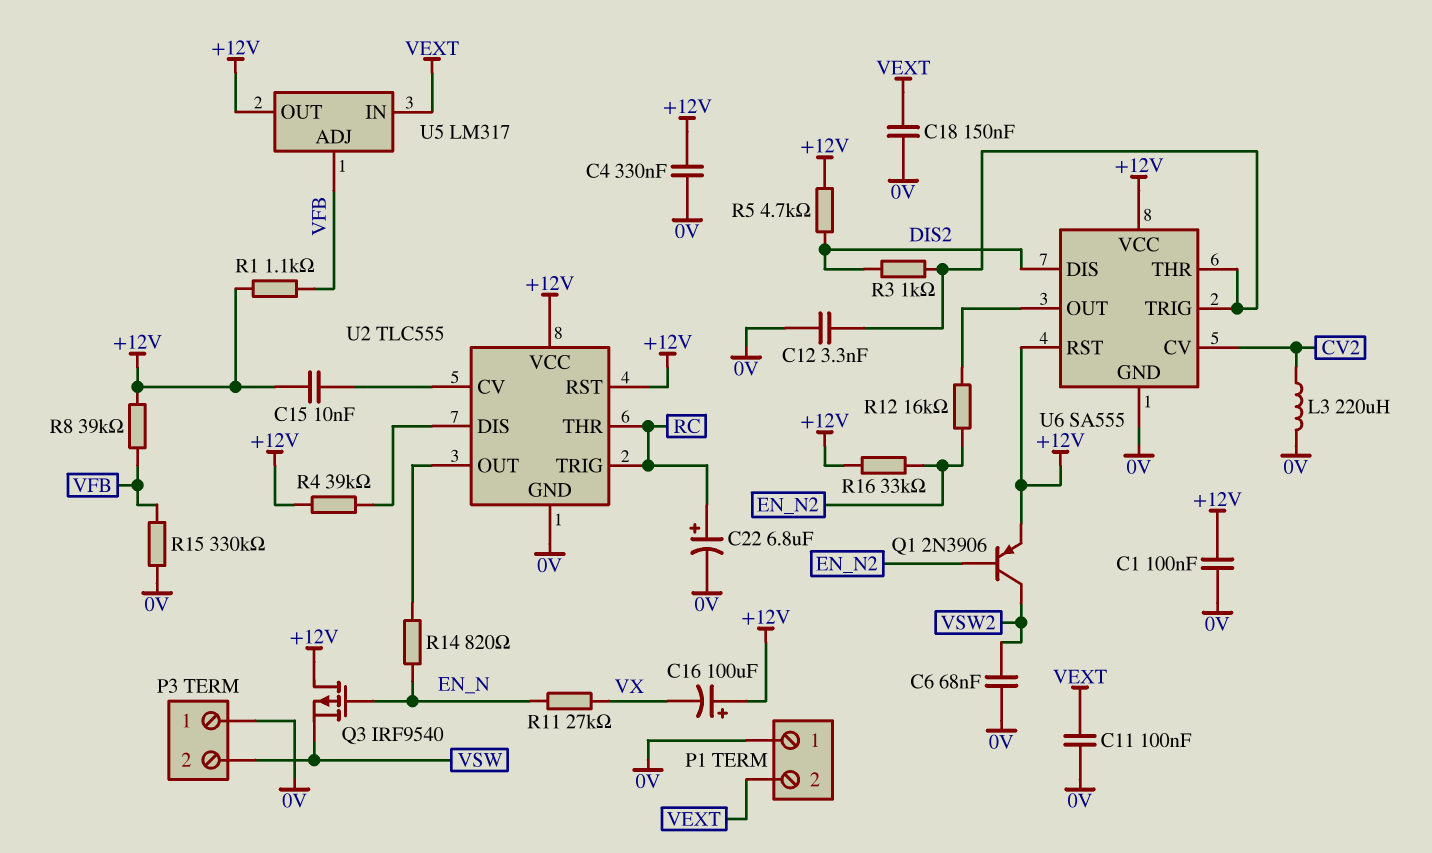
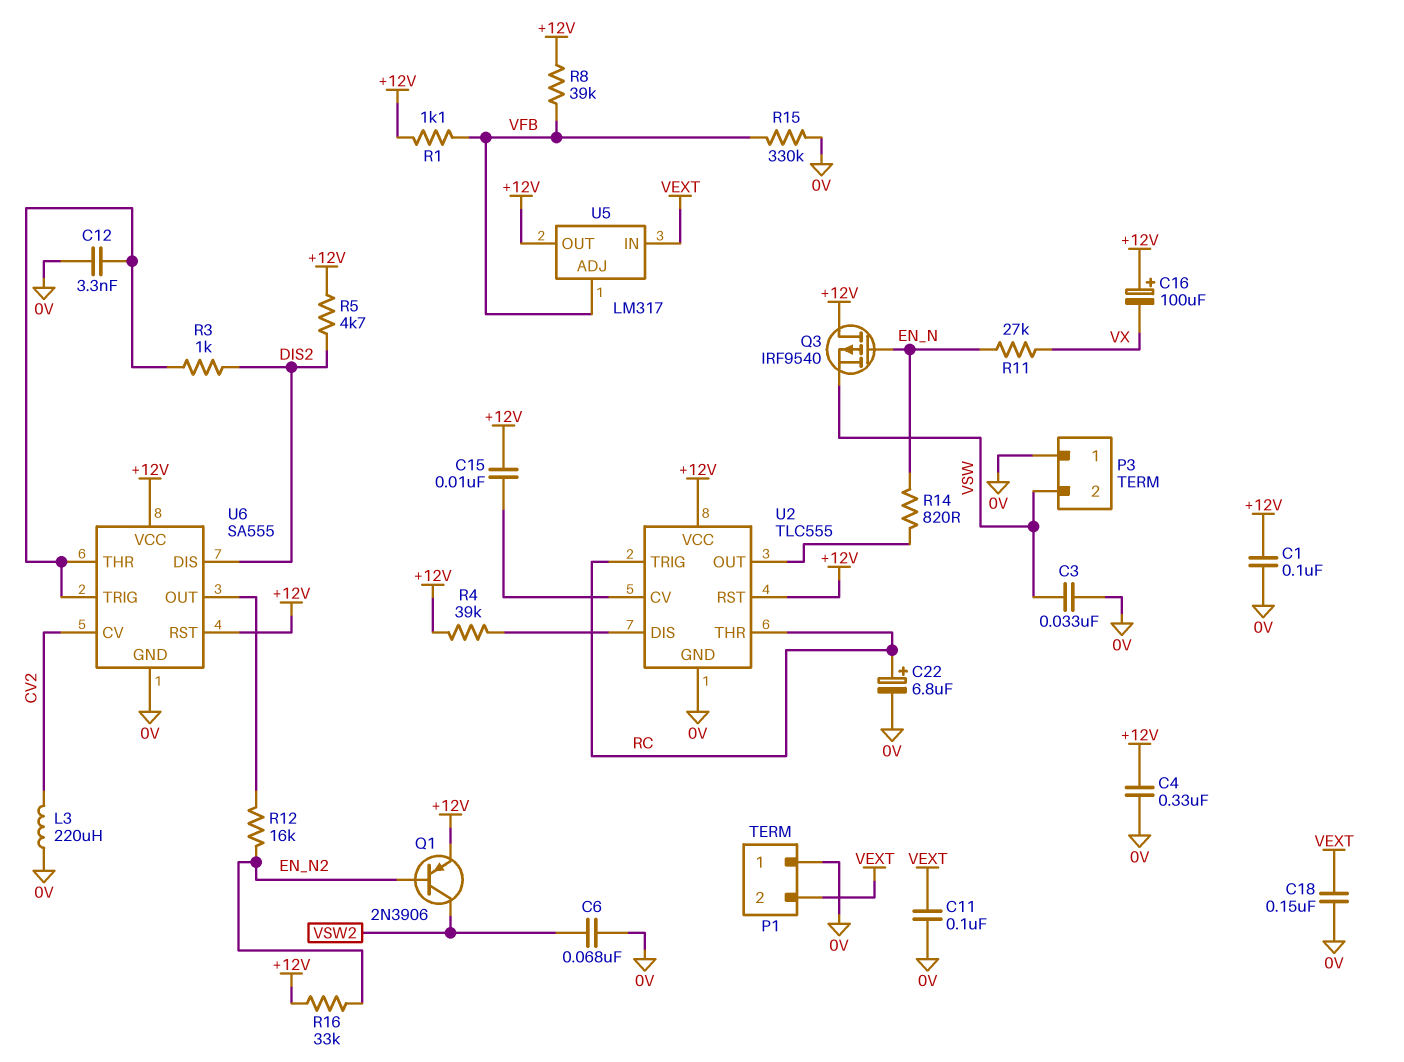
C3: none -> 33nF (0V, VSW)

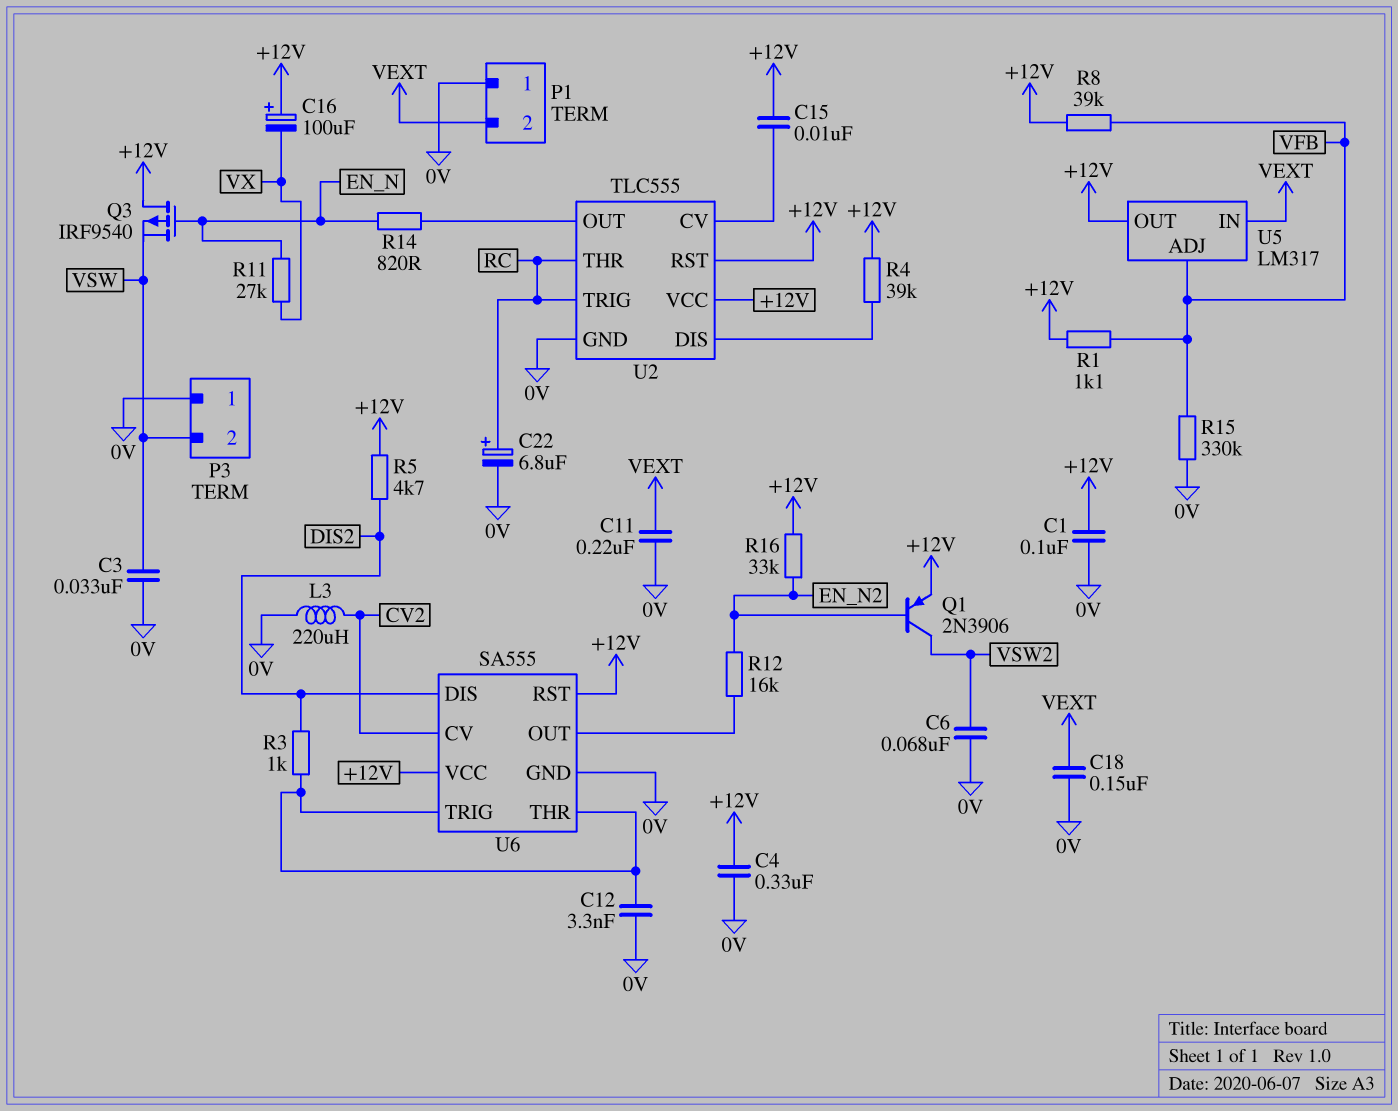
C11: 100nF (0V, VEXT) -> 220nF (0V, VEXT)

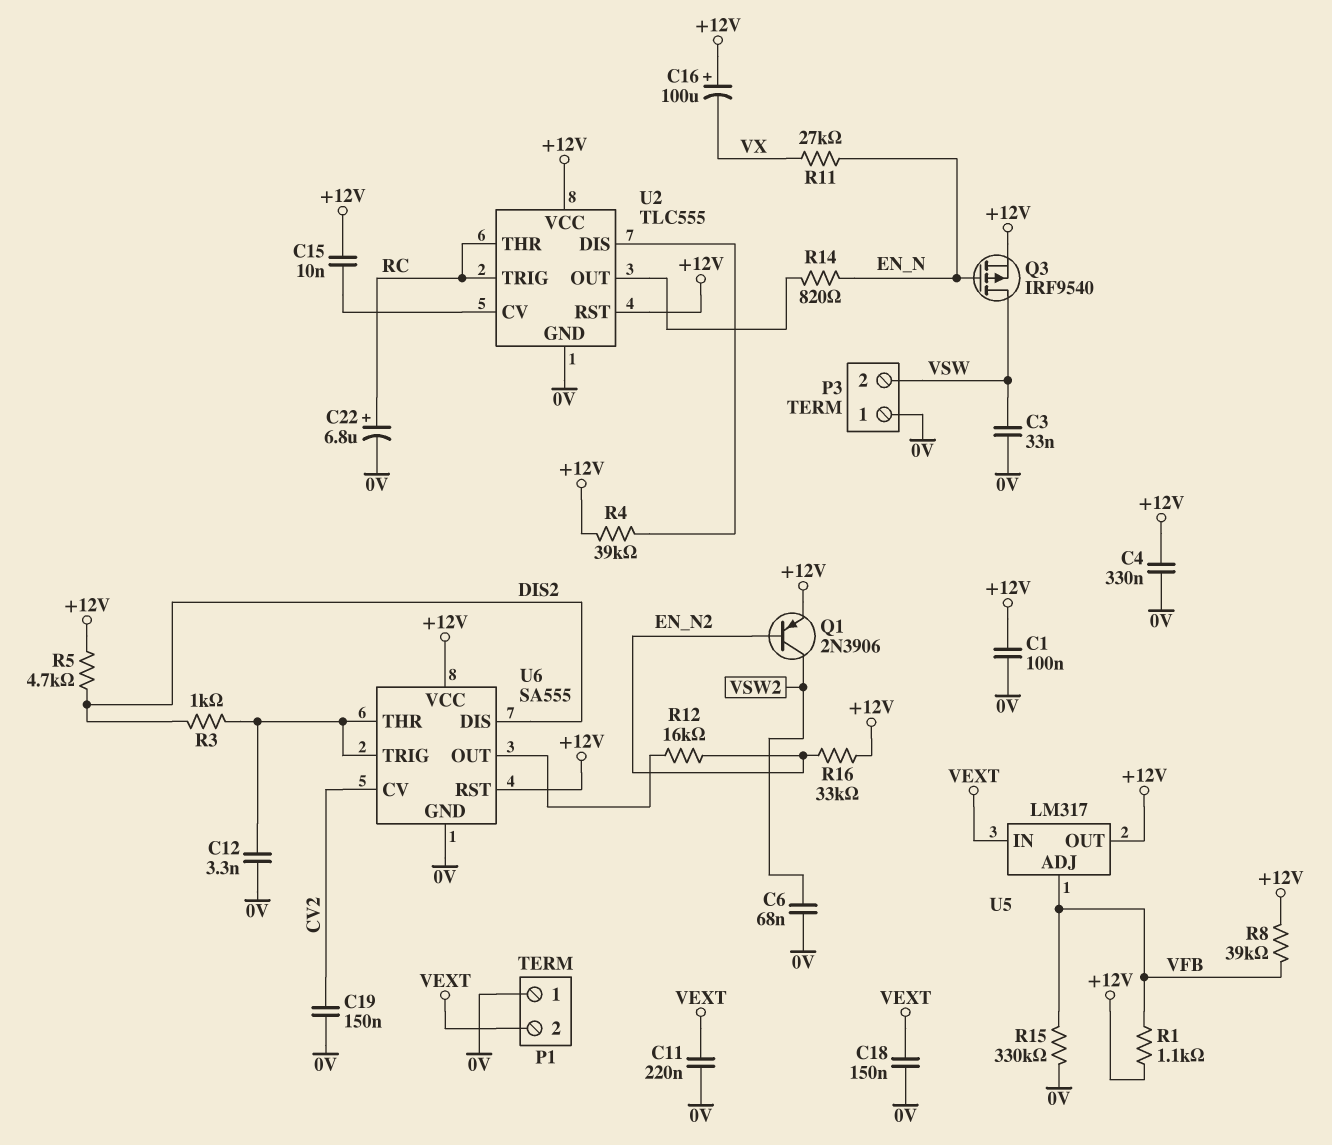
C19: none -> 150nF (0V, CV2)
L3: 220uH (0V, CV2) -> none
Q3: PMOS IRF9540 (G EN_N, D +12V, S VSW) -> PMOS IRF9540 (G EN_N, D VSW, S +12V)

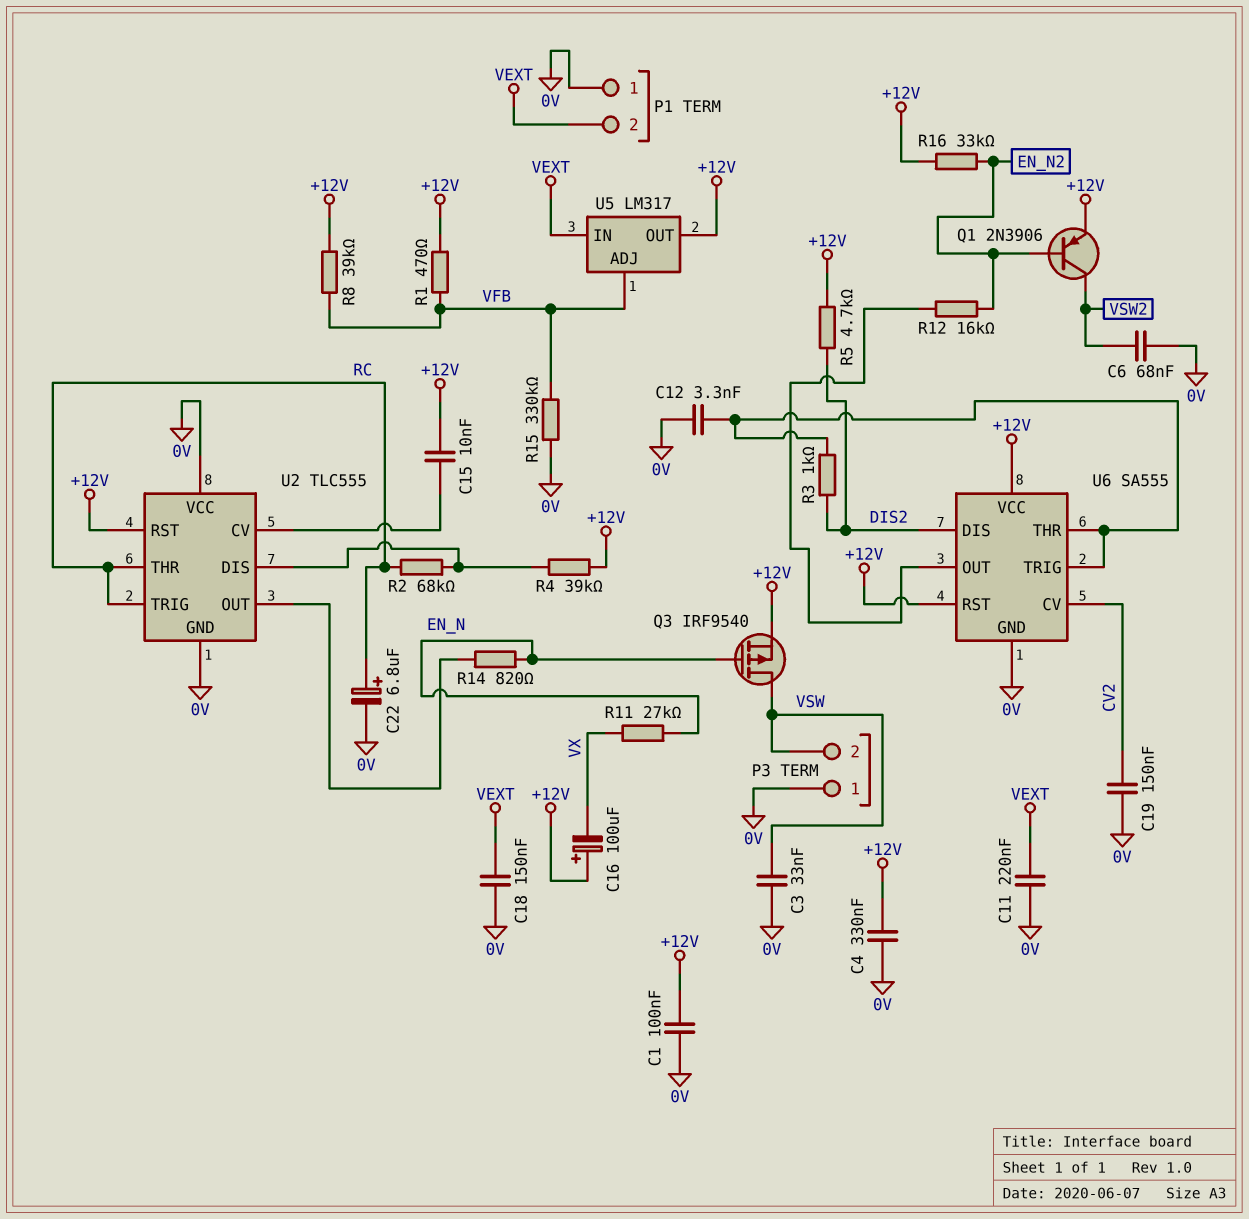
R1: 1.1k (+12V, VFB) -> 470 (+12V, VFB)
R2: none -> 68k (RC, U2/DIS)
U2 pin VCC: +12V -> 0V

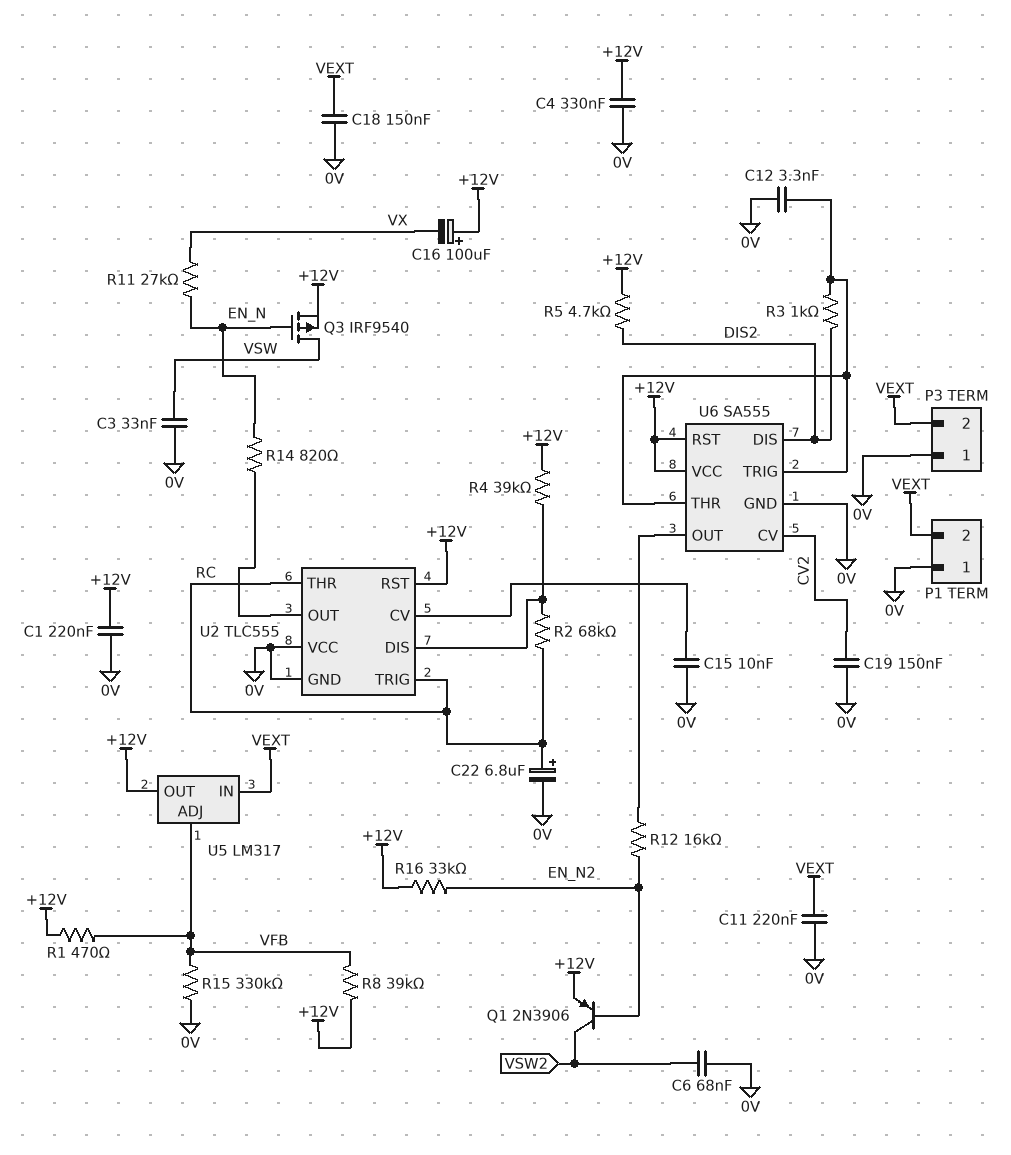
C1: 100nF (+12V, 0V) -> 220nF (+12V, 0V)
C15: 10nF (+12V, U2/CV) -> 10nF (0V, U2/CV)
P3 pin 2: VSW -> VEXT

